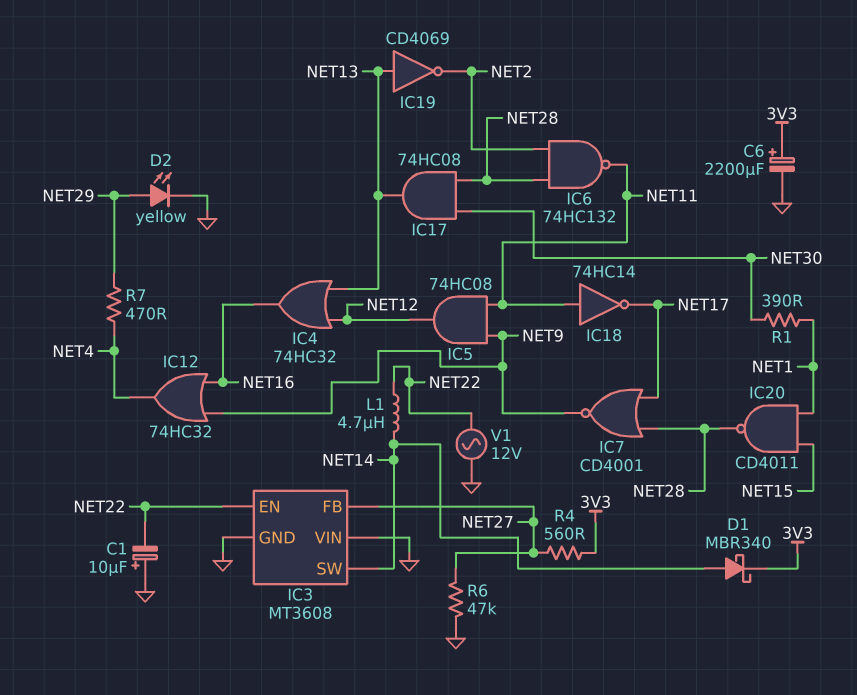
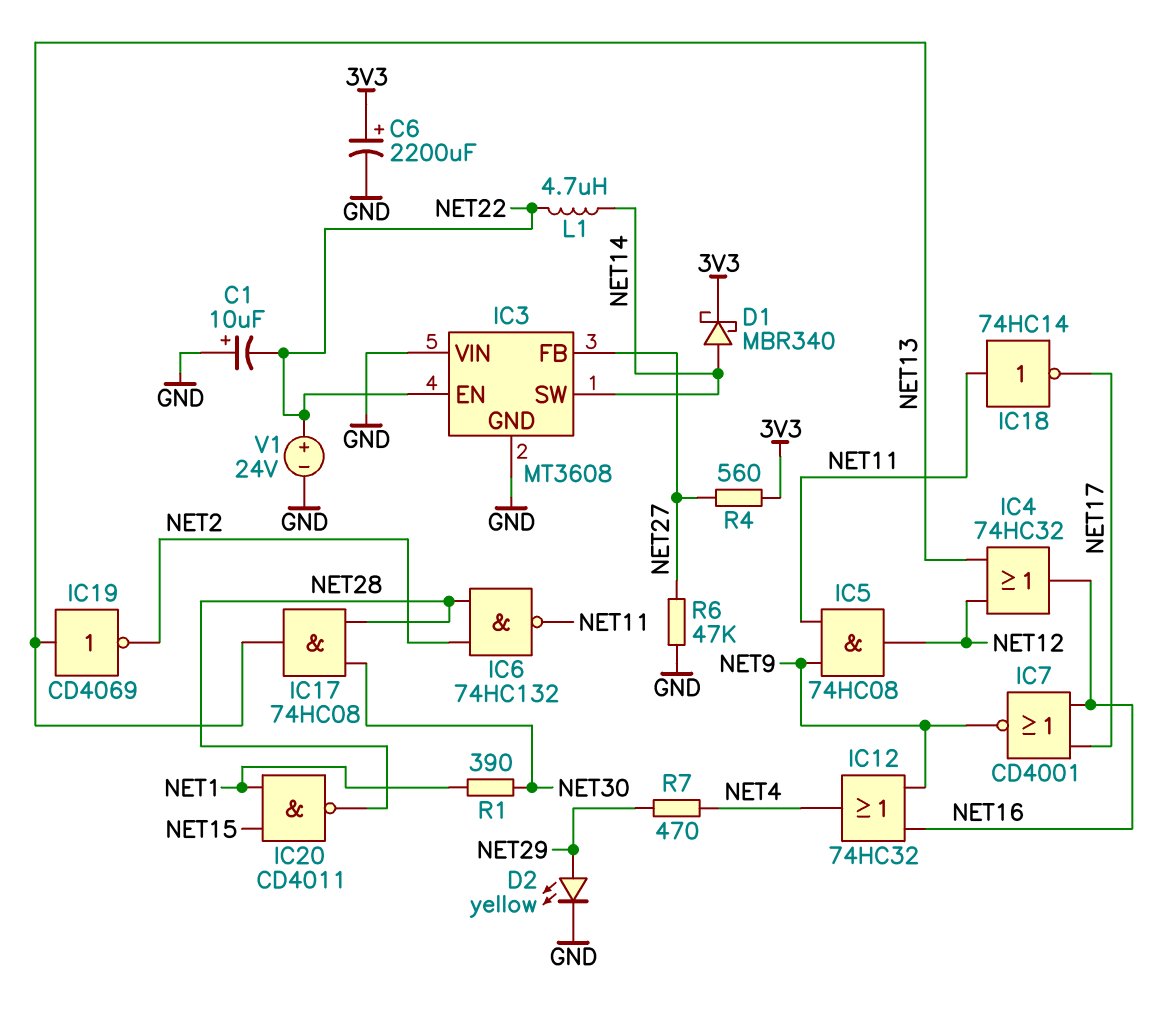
IC7: NOR CD4001 (in NET17, in NET28, out NET9) -> NOR CD4001 (in NET16, in NET17, out NET9)
V1: AC 12V (GND, NET22) -> 24V (plus NET22, minus GND)

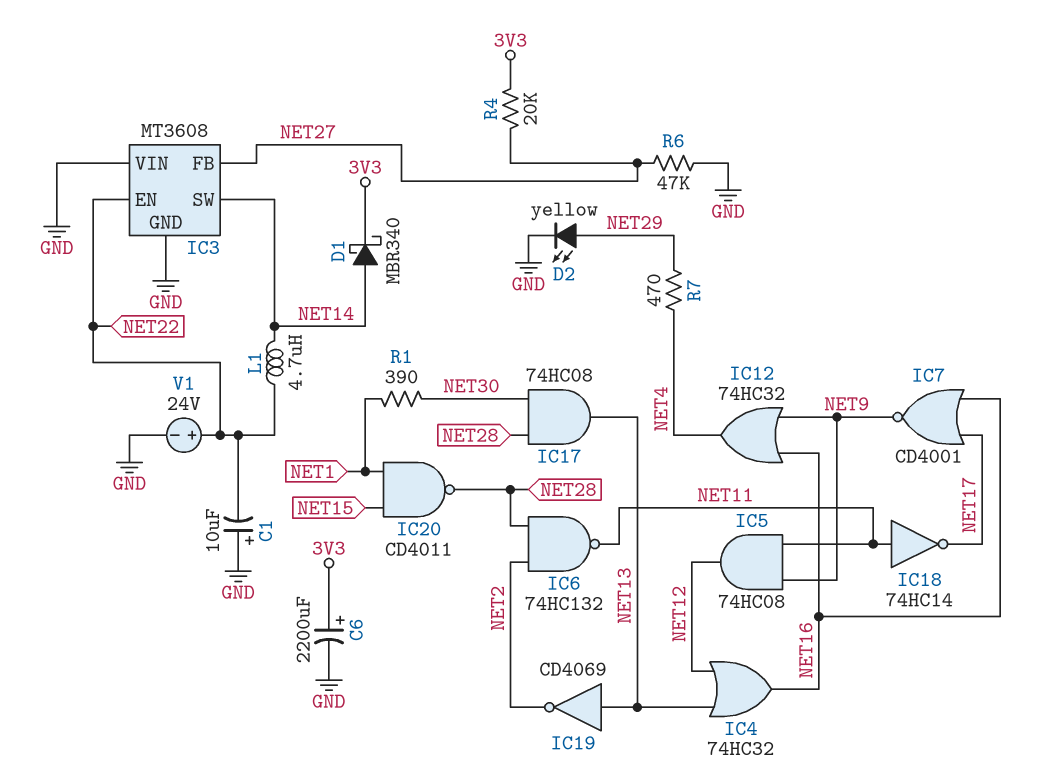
R4: 560 (3V3, NET27) -> 20k (3V3, NET27)

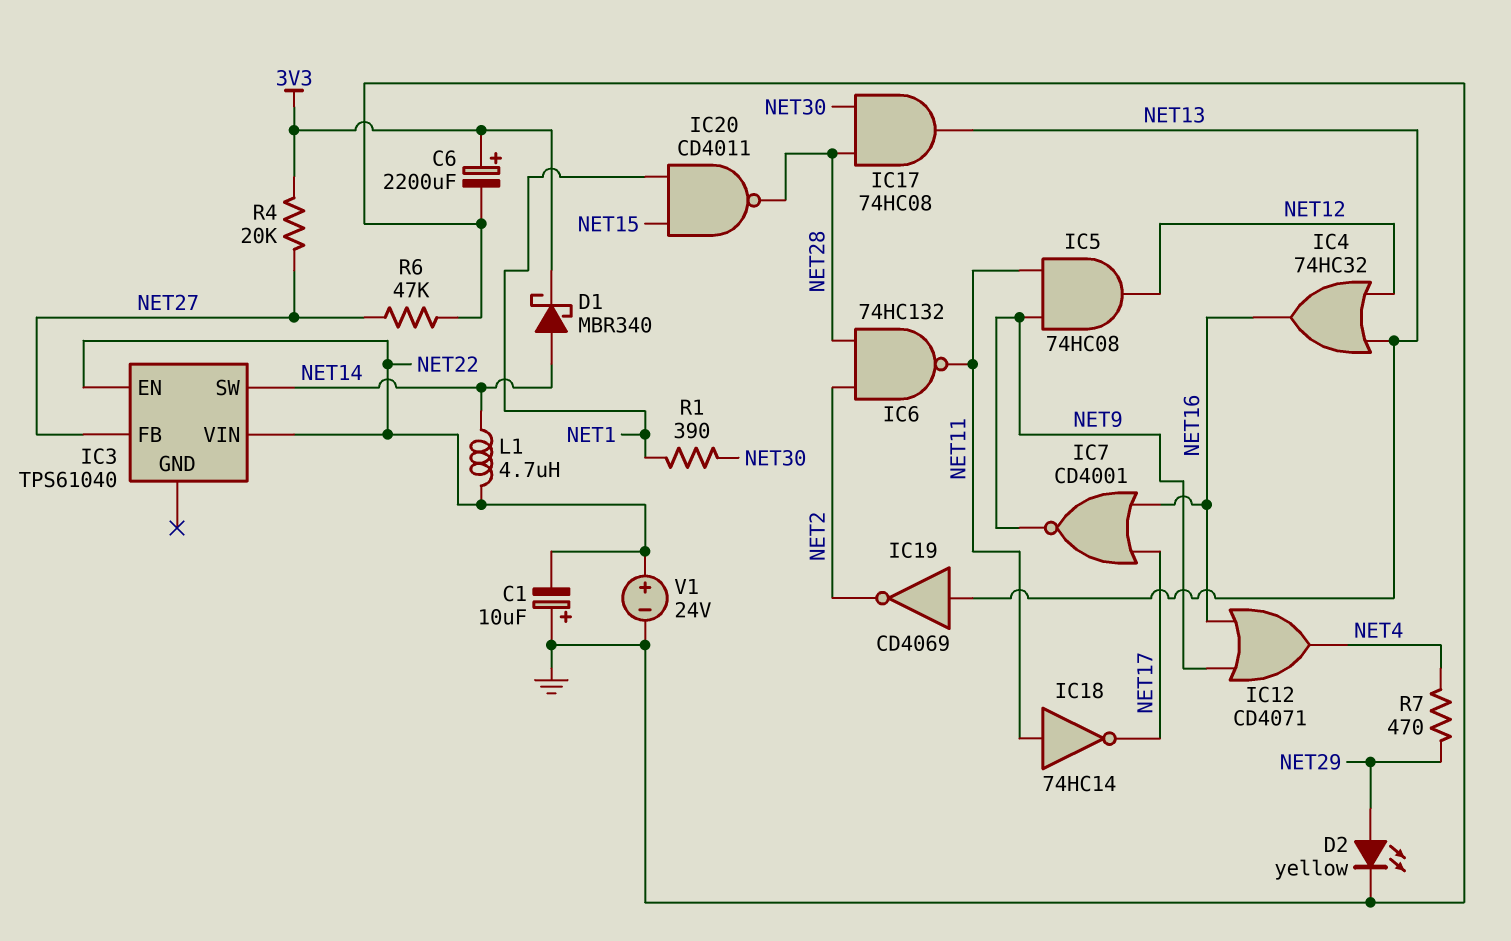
IC3: MT3608 -> TPS61040
IC3 pin GND: GND -> none
IC3 pin VIN: GND -> NET22
IC12: OR 74HC32 (in NET9, in NET16, out NET4) -> OR CD4071 (in NET9, in NET16, out NET4)

